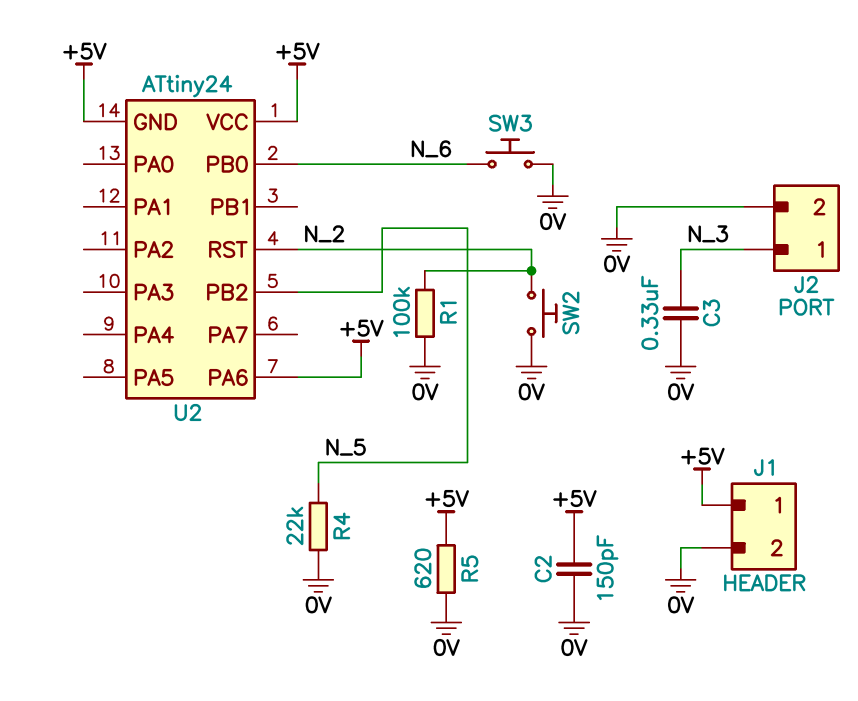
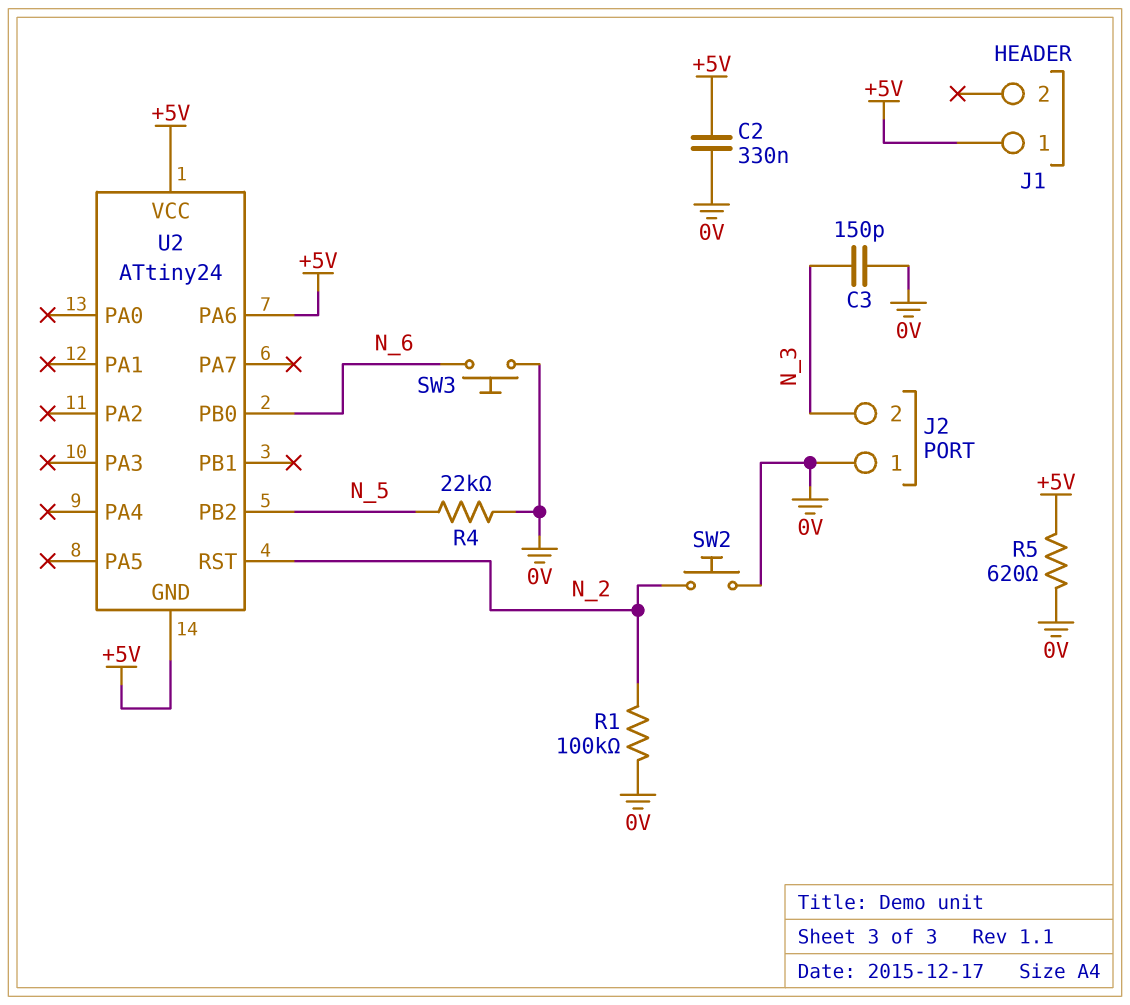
C2: 150pF (+5V, 0V) -> 330nF (+5V, 0V)
C3: 330nF (0V, N_3) -> 150pF (0V, N_3)
J1 pin 2: 0V -> none
J2 pin 1: N_3 -> 0V
J2 pin 2: 0V -> N_3

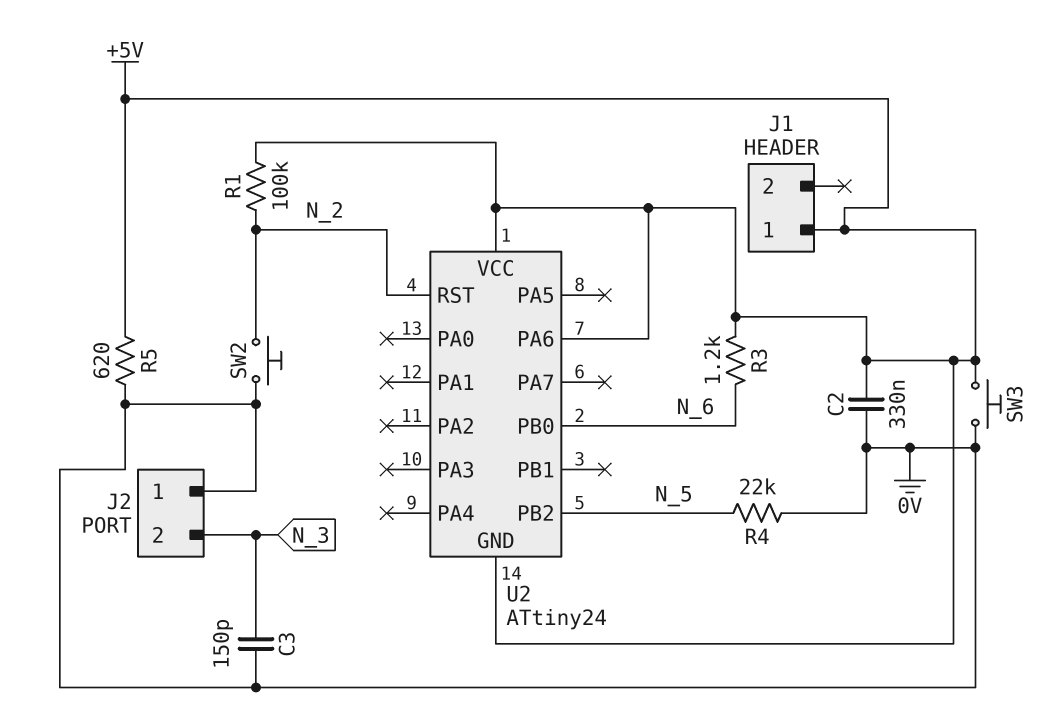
R1: 100k (0V, N_2) -> 100k (+5V, N_2)
R3: none -> 1.2k (+5V, N_6)
SW3: button (0V, N_6) -> button (+5V, 0V)

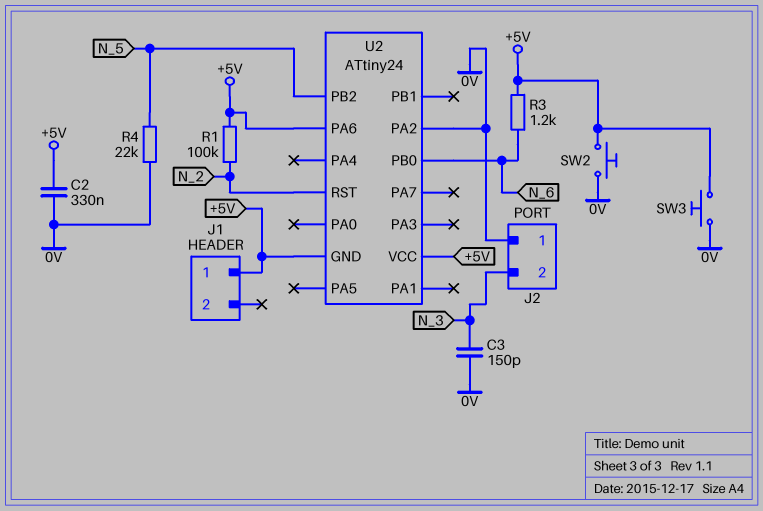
R5: 620 (+5V, 0V) -> none
SW2: button (0V, N_2) -> button (+5V, 0V)
U2 pin PA2: none -> 0V

